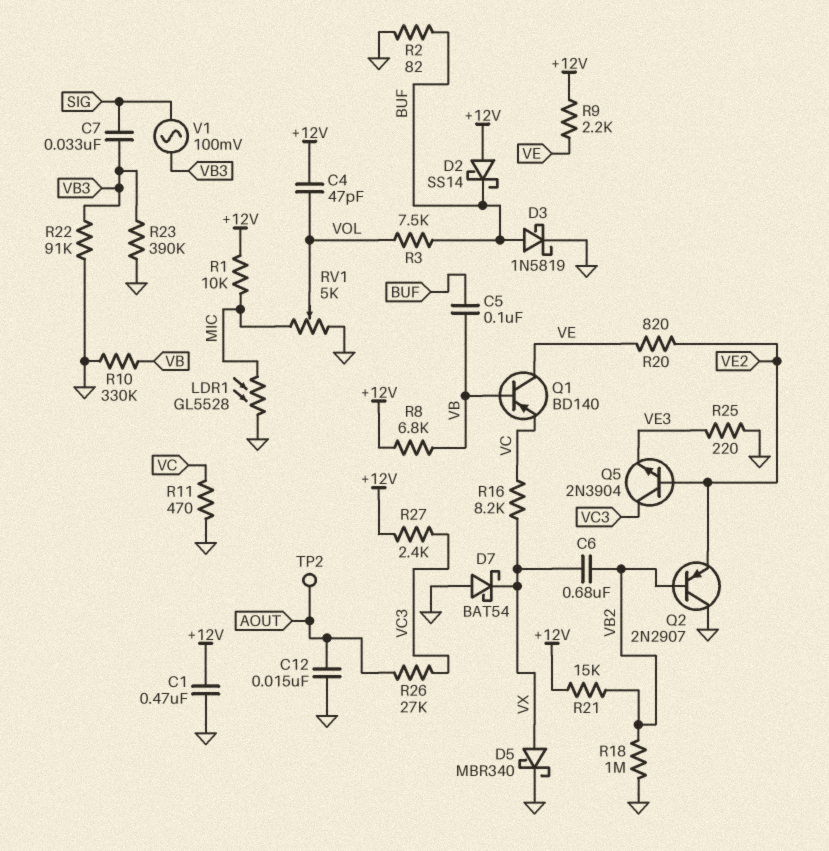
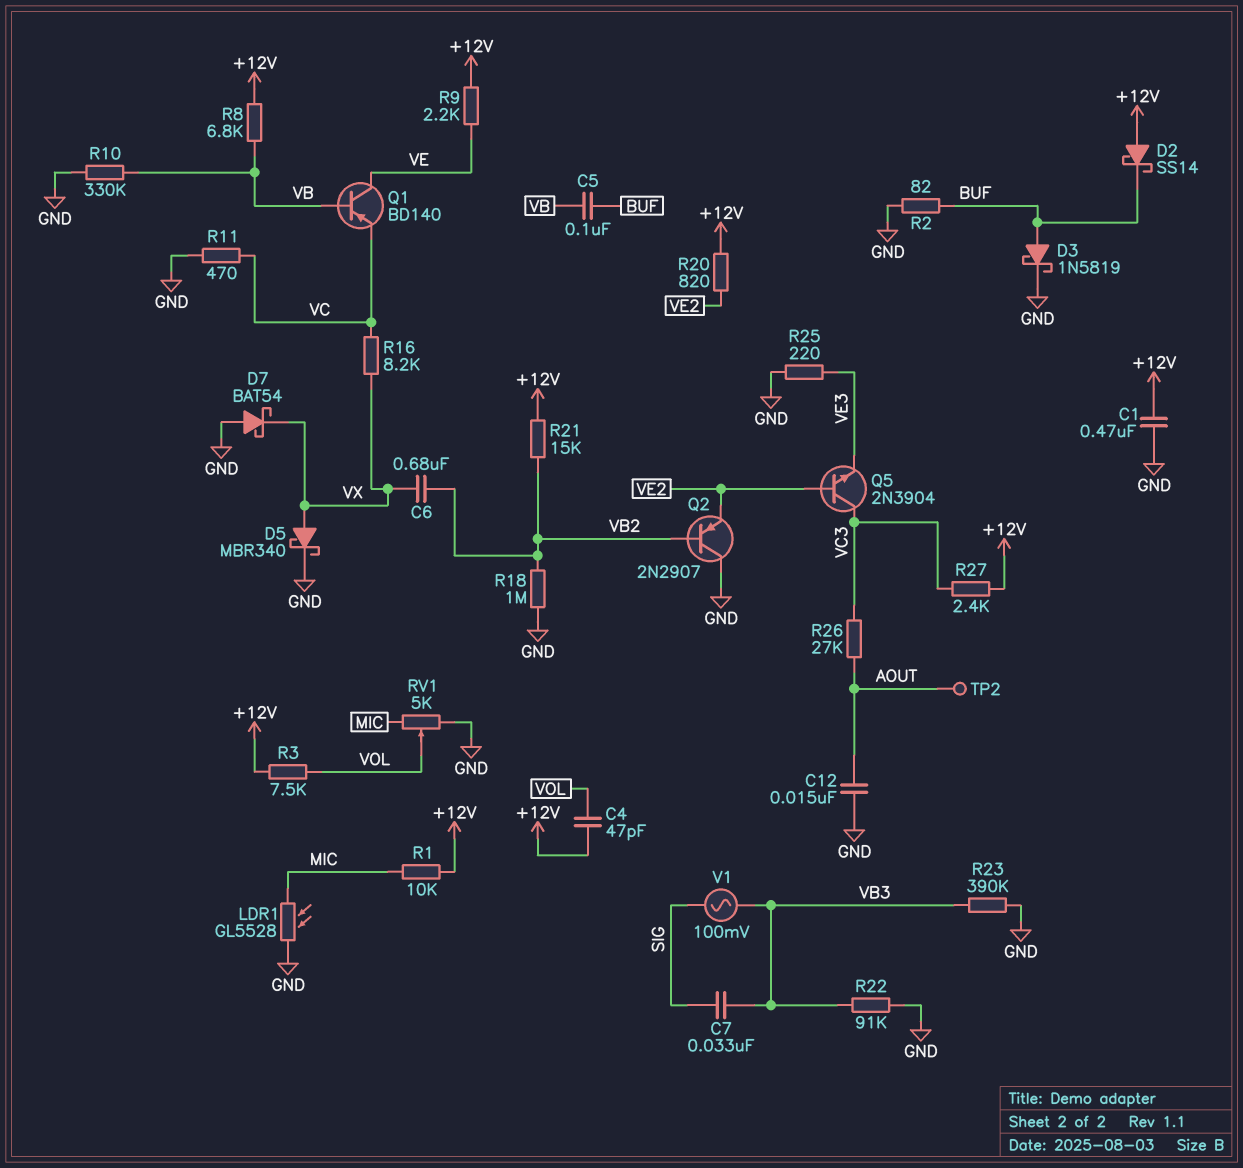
R3: 7.5k (BUF, VOL) -> 7.5k (+12V, VOL)
R20: 820 (VE, VE2) -> 820 (+12V, VE2)

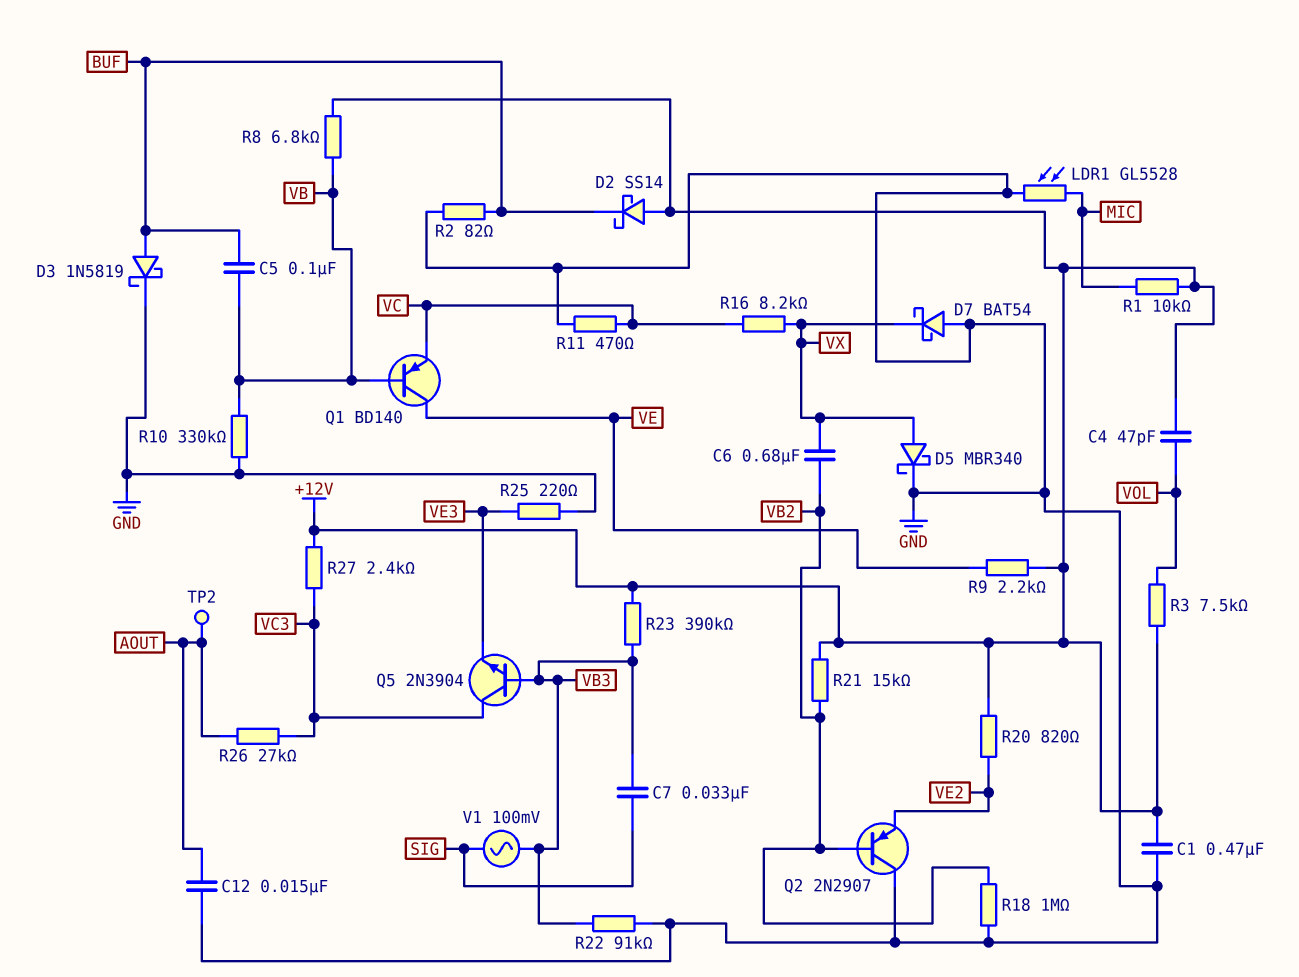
Q5: NPN 2N3904 (B VE2, C VC3, E VE3) -> NPN 2N3904 (B VB3, C VC3, E VE3)
R23: 390k (GND, VB3) -> 390k (+12V, VB3)
RV1: 5k (GND, MIC, wiper VOL) -> none

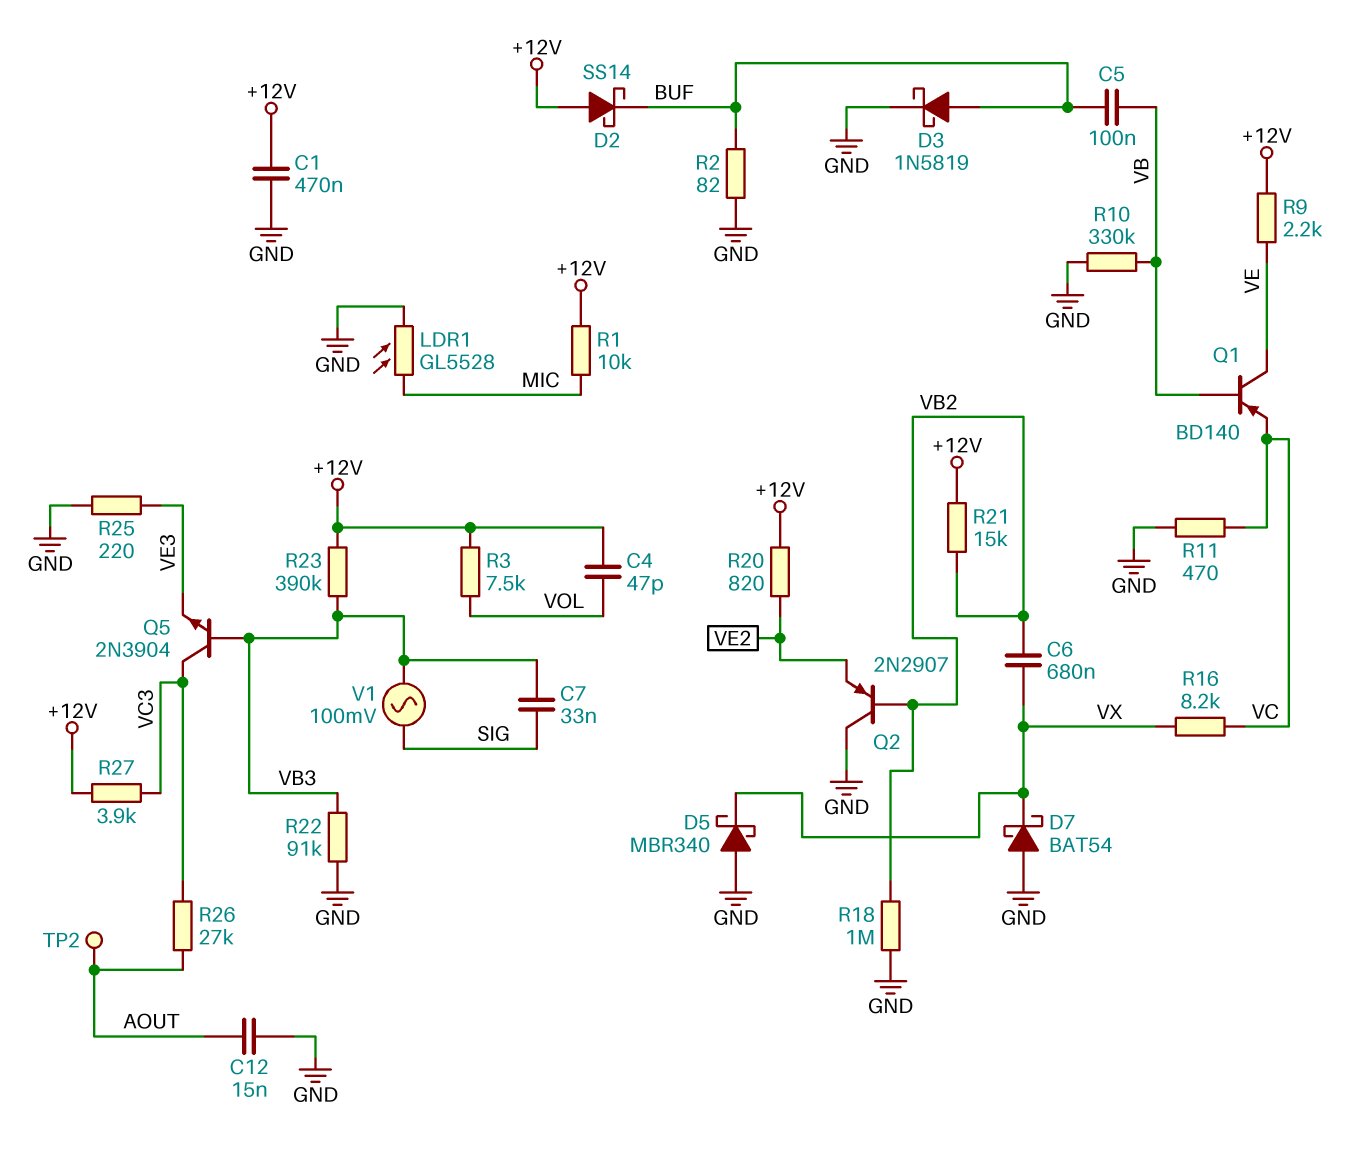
D5: schottky MBR340 (A VX, K GND) -> schottky MBR340 (A GND, K VX)
R8: 6.8k (+12V, VB) -> none
R27: 2.4k (+12V, VC3) -> 3.9k (+12V, VC3)

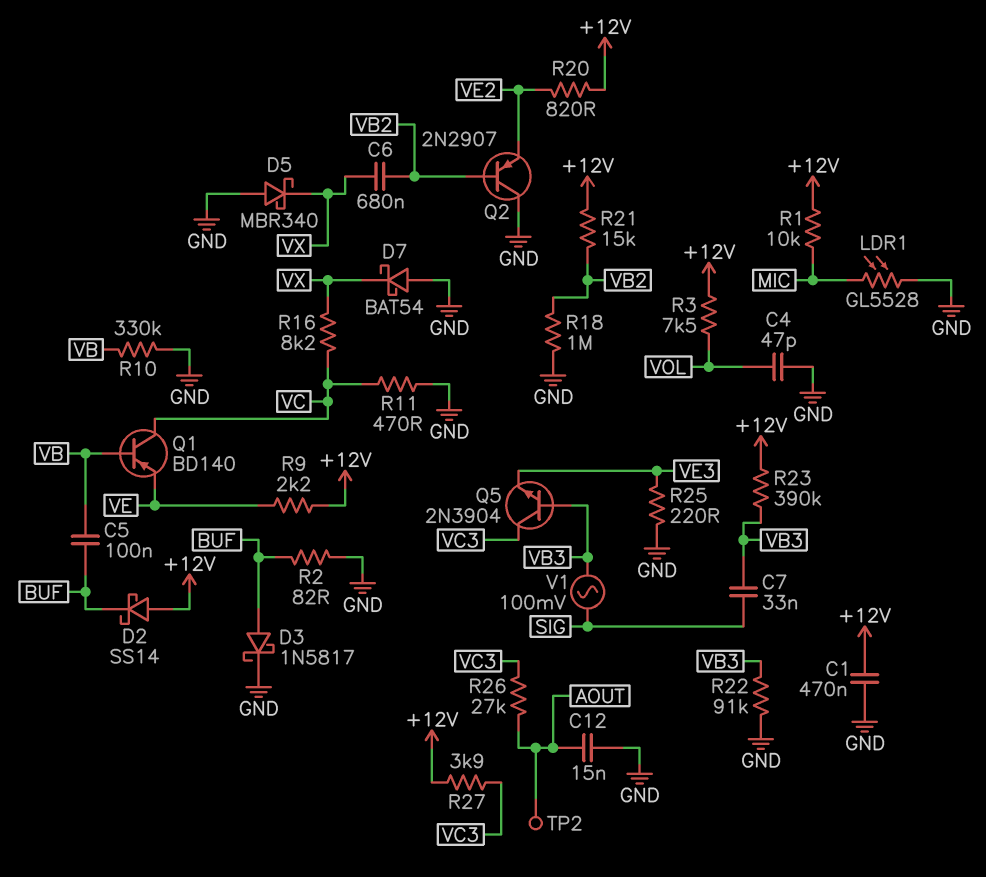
C4: 47pF (+12V, VOL) -> 47pF (GND, VOL)
D3: schottky 1N5819 (A BUF, K GND) -> schottky 1N5817 (A BUF, K GND)
Q1: PNP BD140 (B VB, C VE, E VC) -> PNP BD140 (B VB, C VC, E VE)

